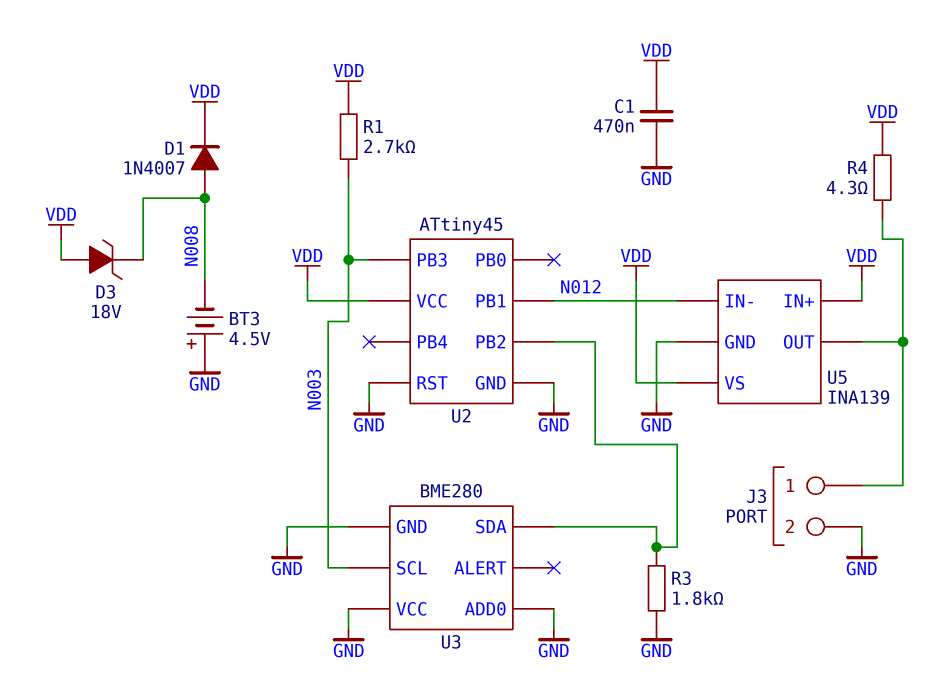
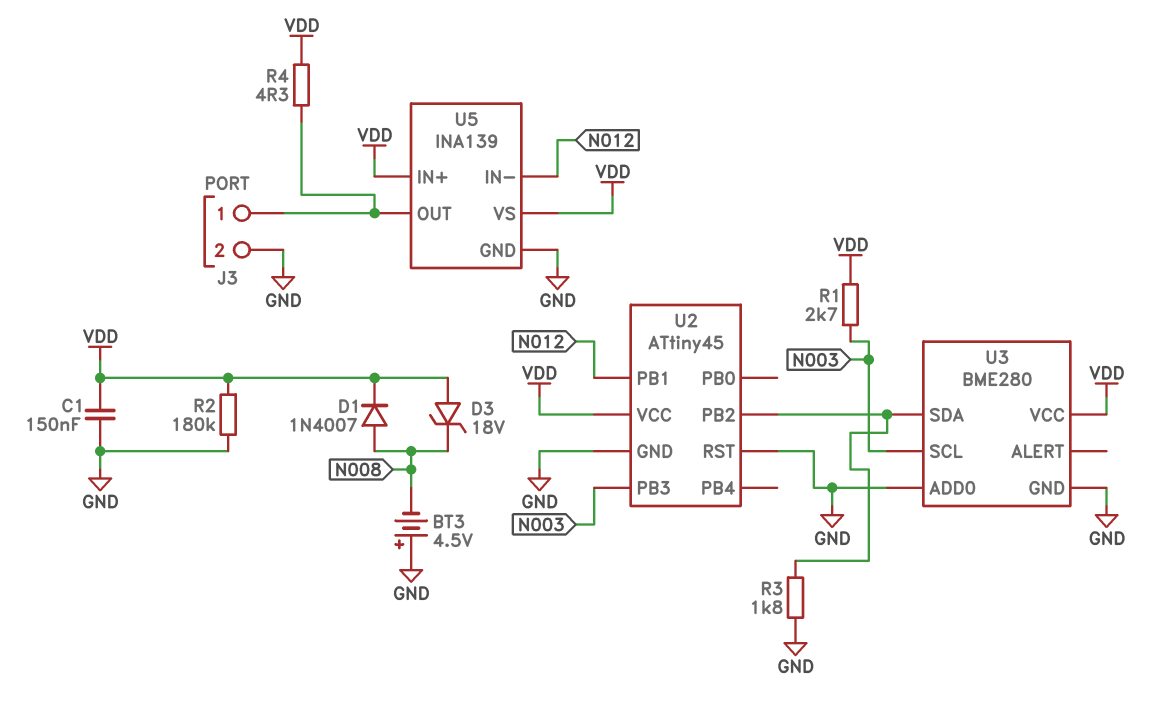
C1: 470nF (GND, VDD) -> 150nF (GND, VDD)
R2: none -> 180k (GND, VDD)
U3 pin VCC: GND -> VDD

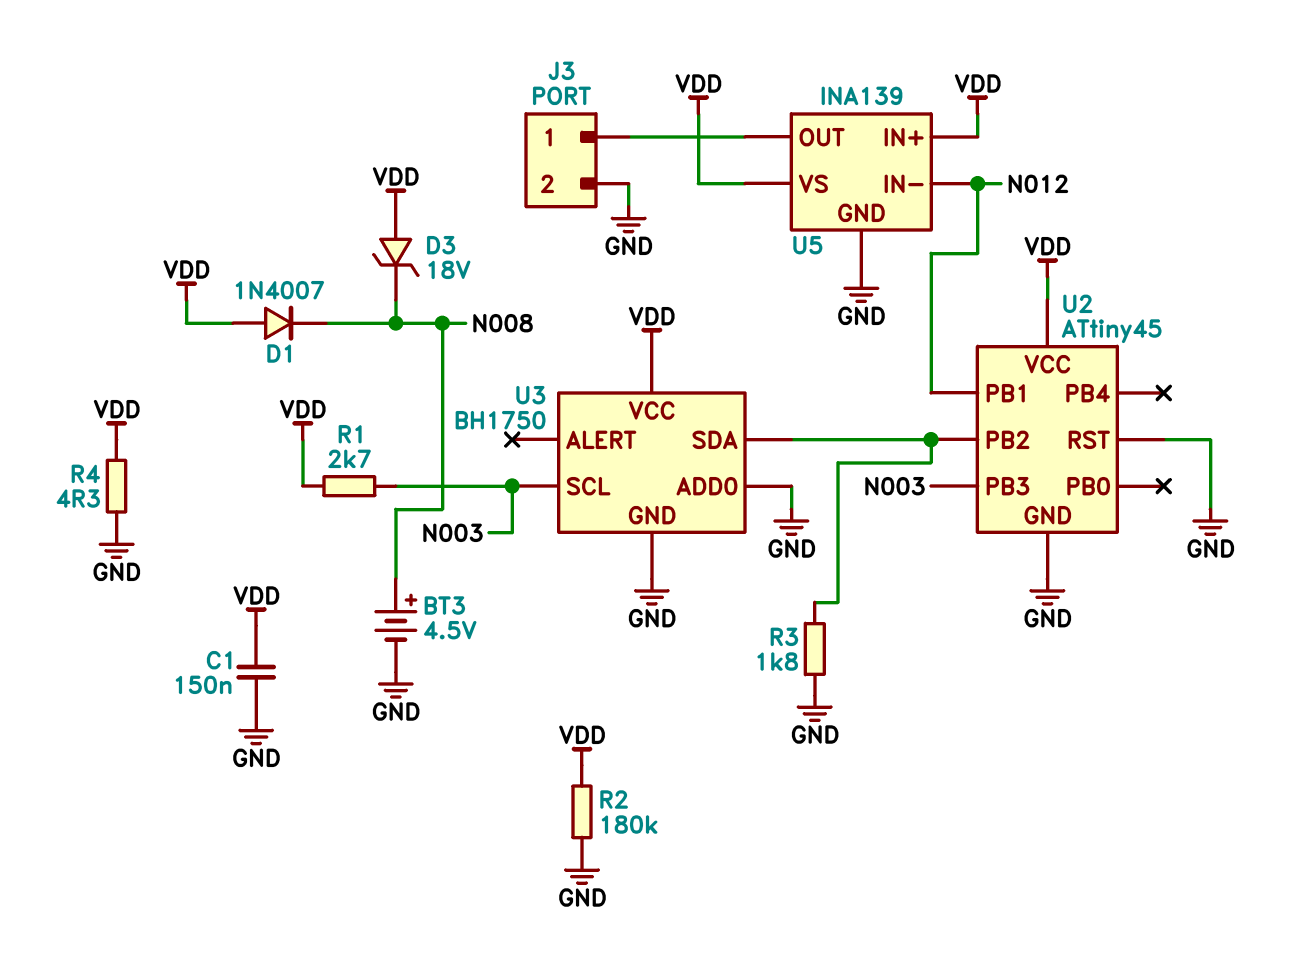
BT3: 4.5V (plus GND, minus N008) -> 4.5V (plus N008, minus GND)
D1: diode 1N4007 (A N008, K VDD) -> diode 1N4007 (A VDD, K N008)
R4: 4.3 (J3/1, VDD) -> 4.3 (GND, VDD)
U3: BME280 -> BH1750

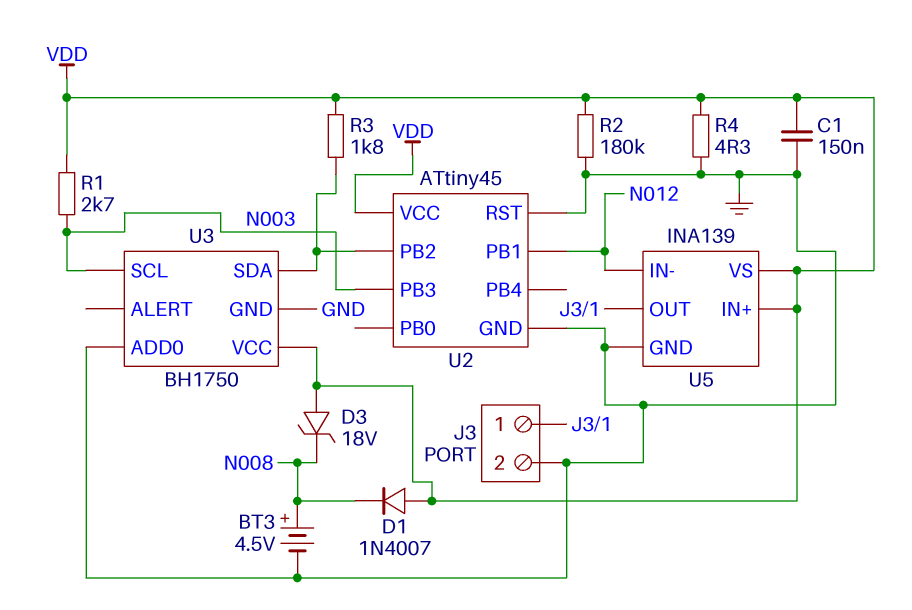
R3: 1.8k (GND, U2/PB2) -> 1.8k (U2/PB2, VDD)

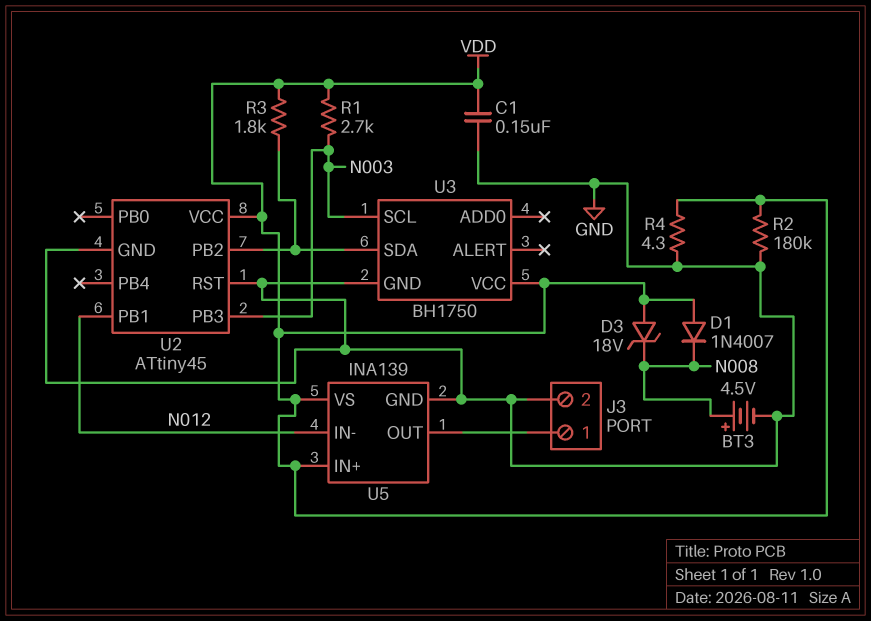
U3 pin ADD0: GND -> none

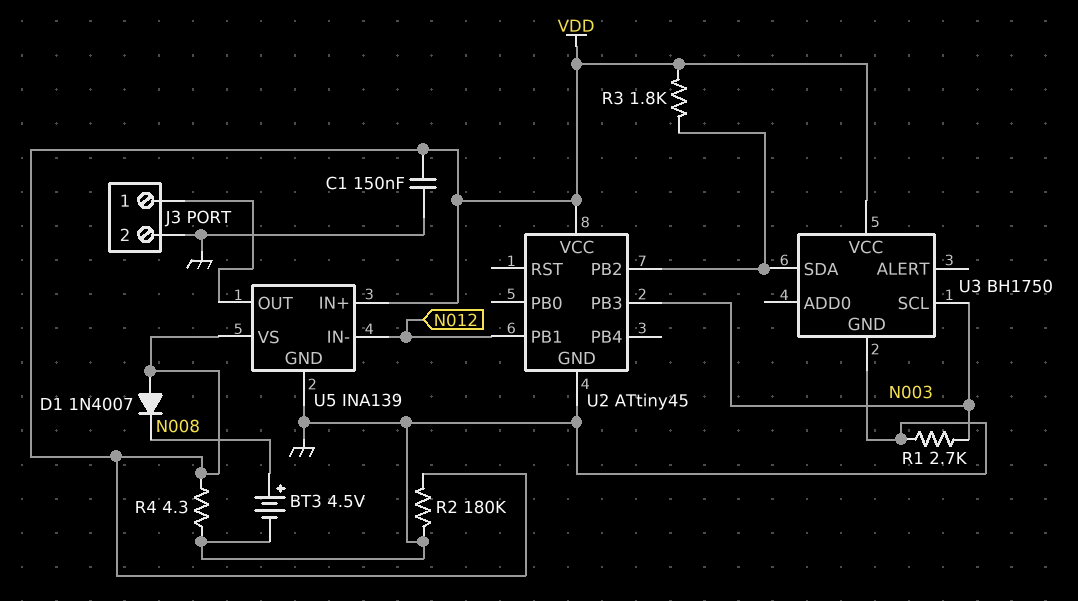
D3: zener 18V (A VDD, K N008) -> none
R1: 2.7k (N003, VDD) -> 2.7k (GND, N003)
U2 pin RST: GND -> none

